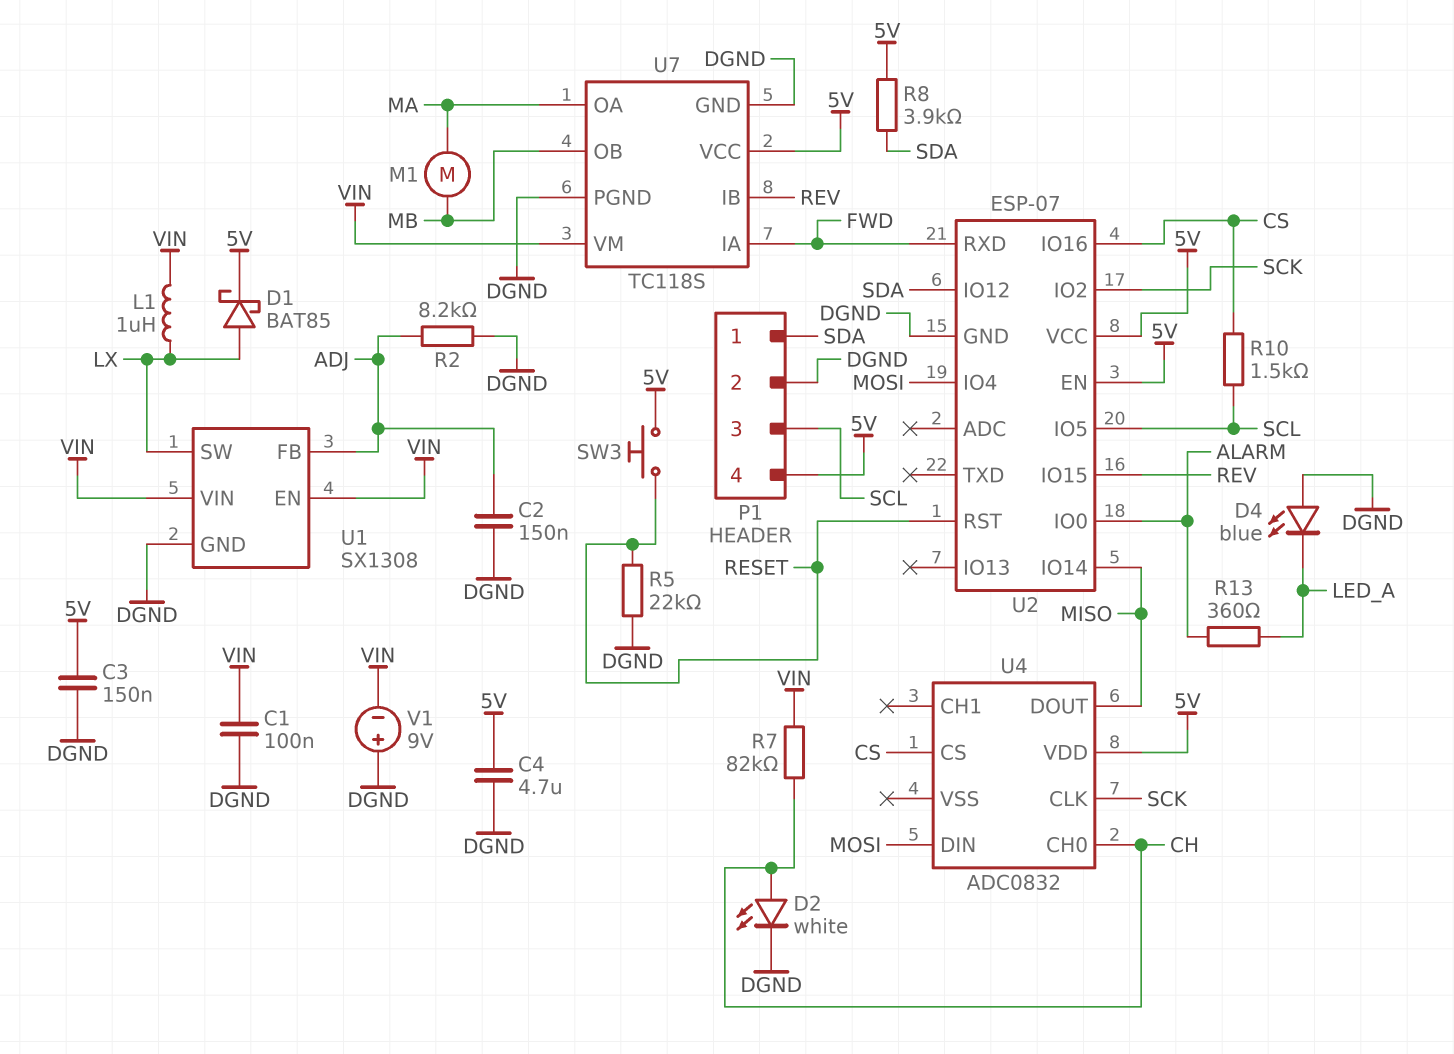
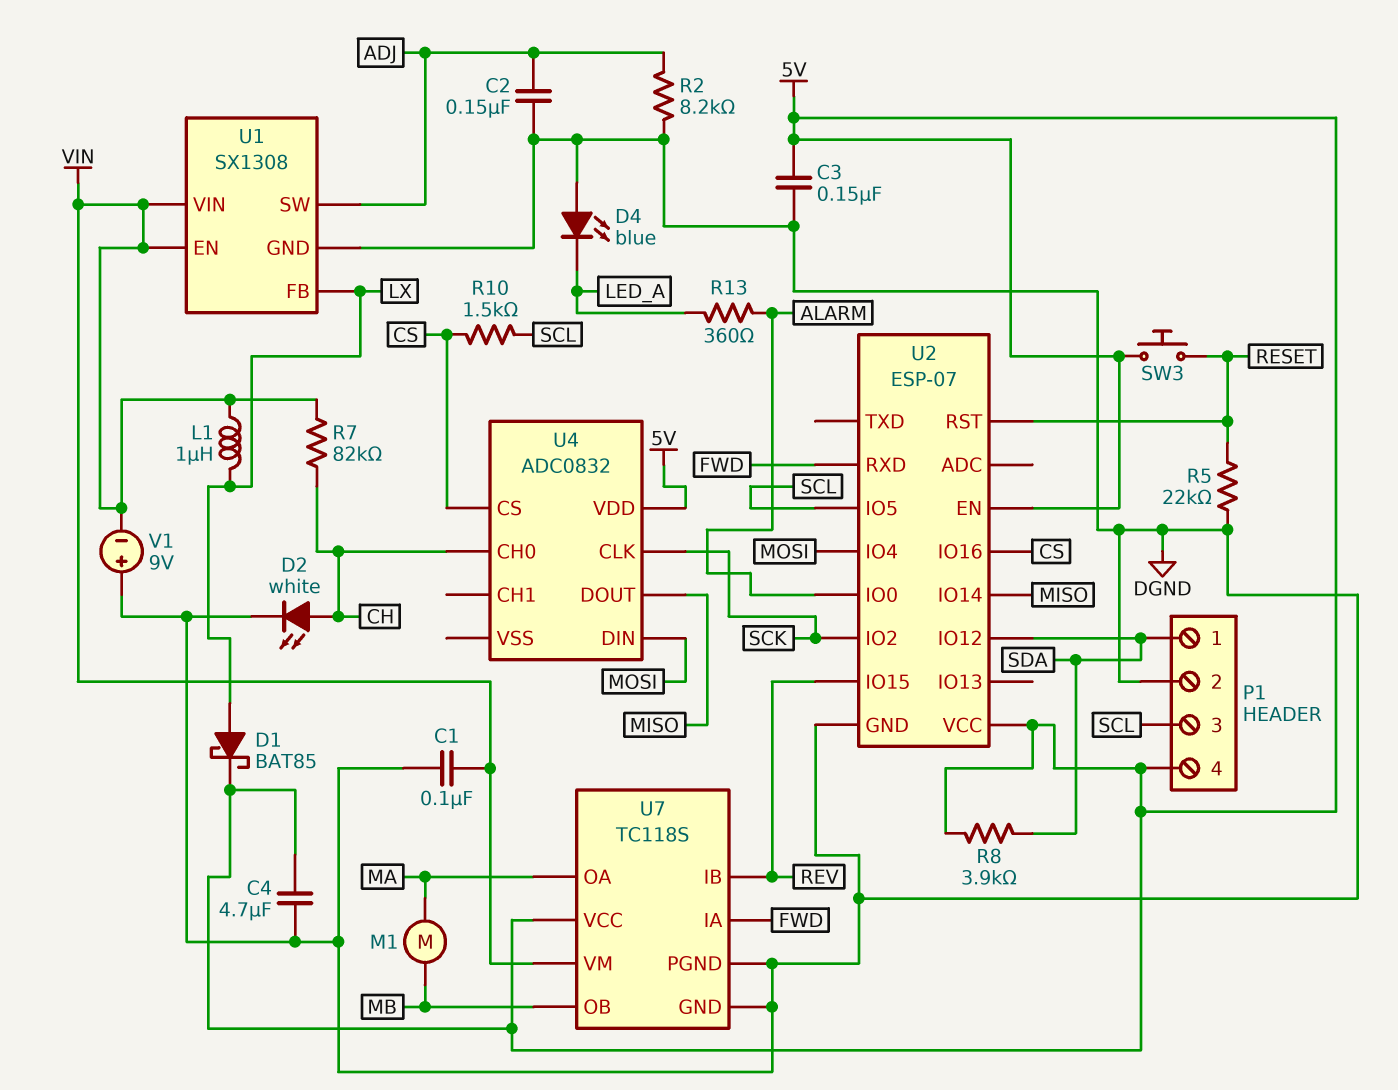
U1 pin FB: ADJ -> LX
U1 pin SW: LX -> ADJ

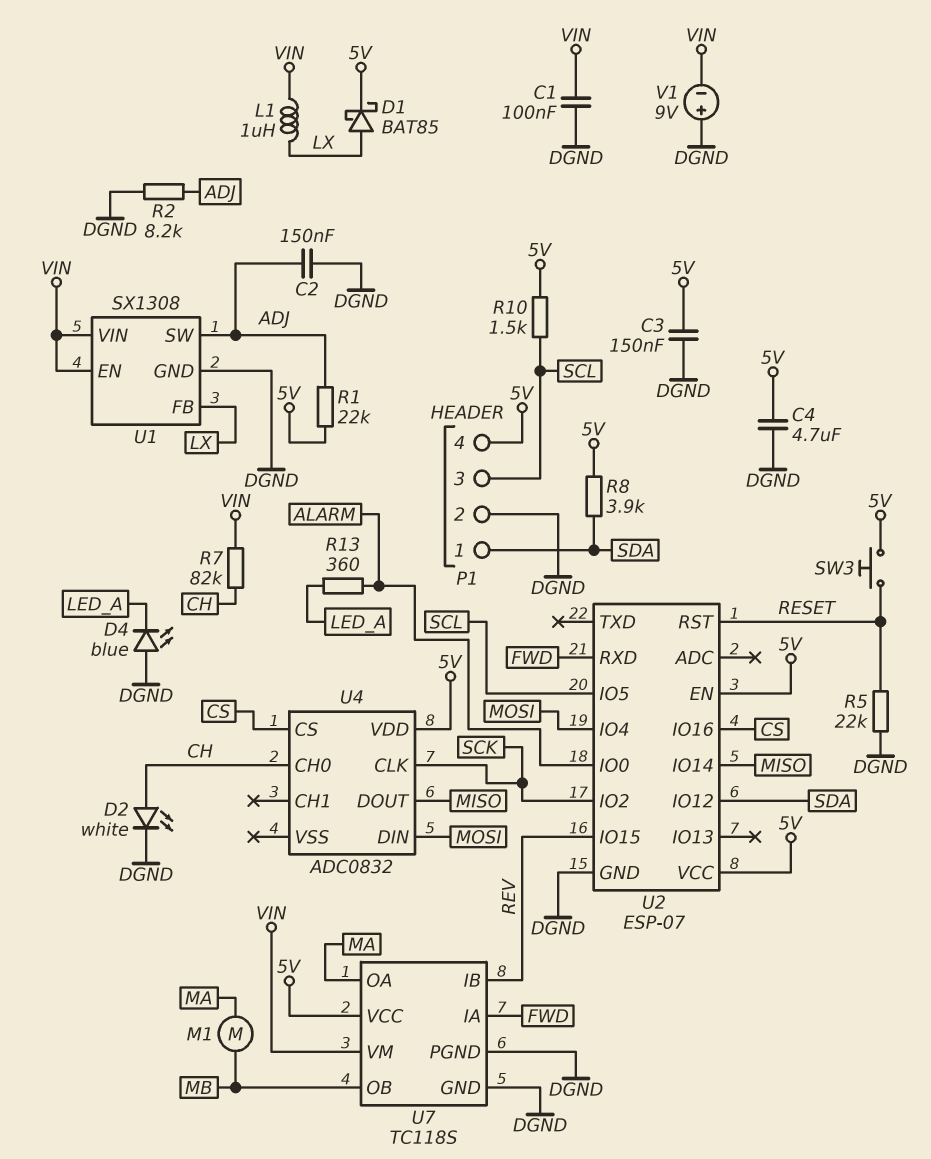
R1: none -> 22k (5V, ADJ)
R10: 1.5k (CS, SCL) -> 1.5k (5V, SCL)

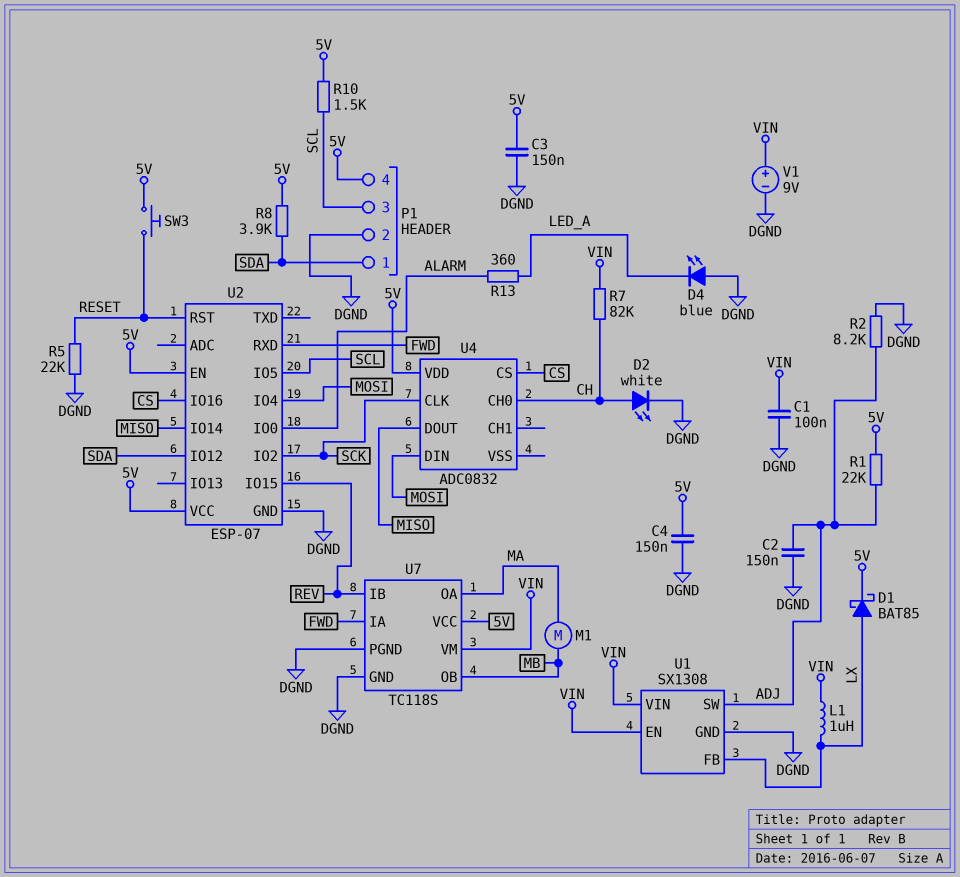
C4: 4.7uF (5V, DGND) -> 150nF (5V, DGND)
V1: 9V (plus DGND, minus VIN) -> 9V (plus VIN, minus DGND)

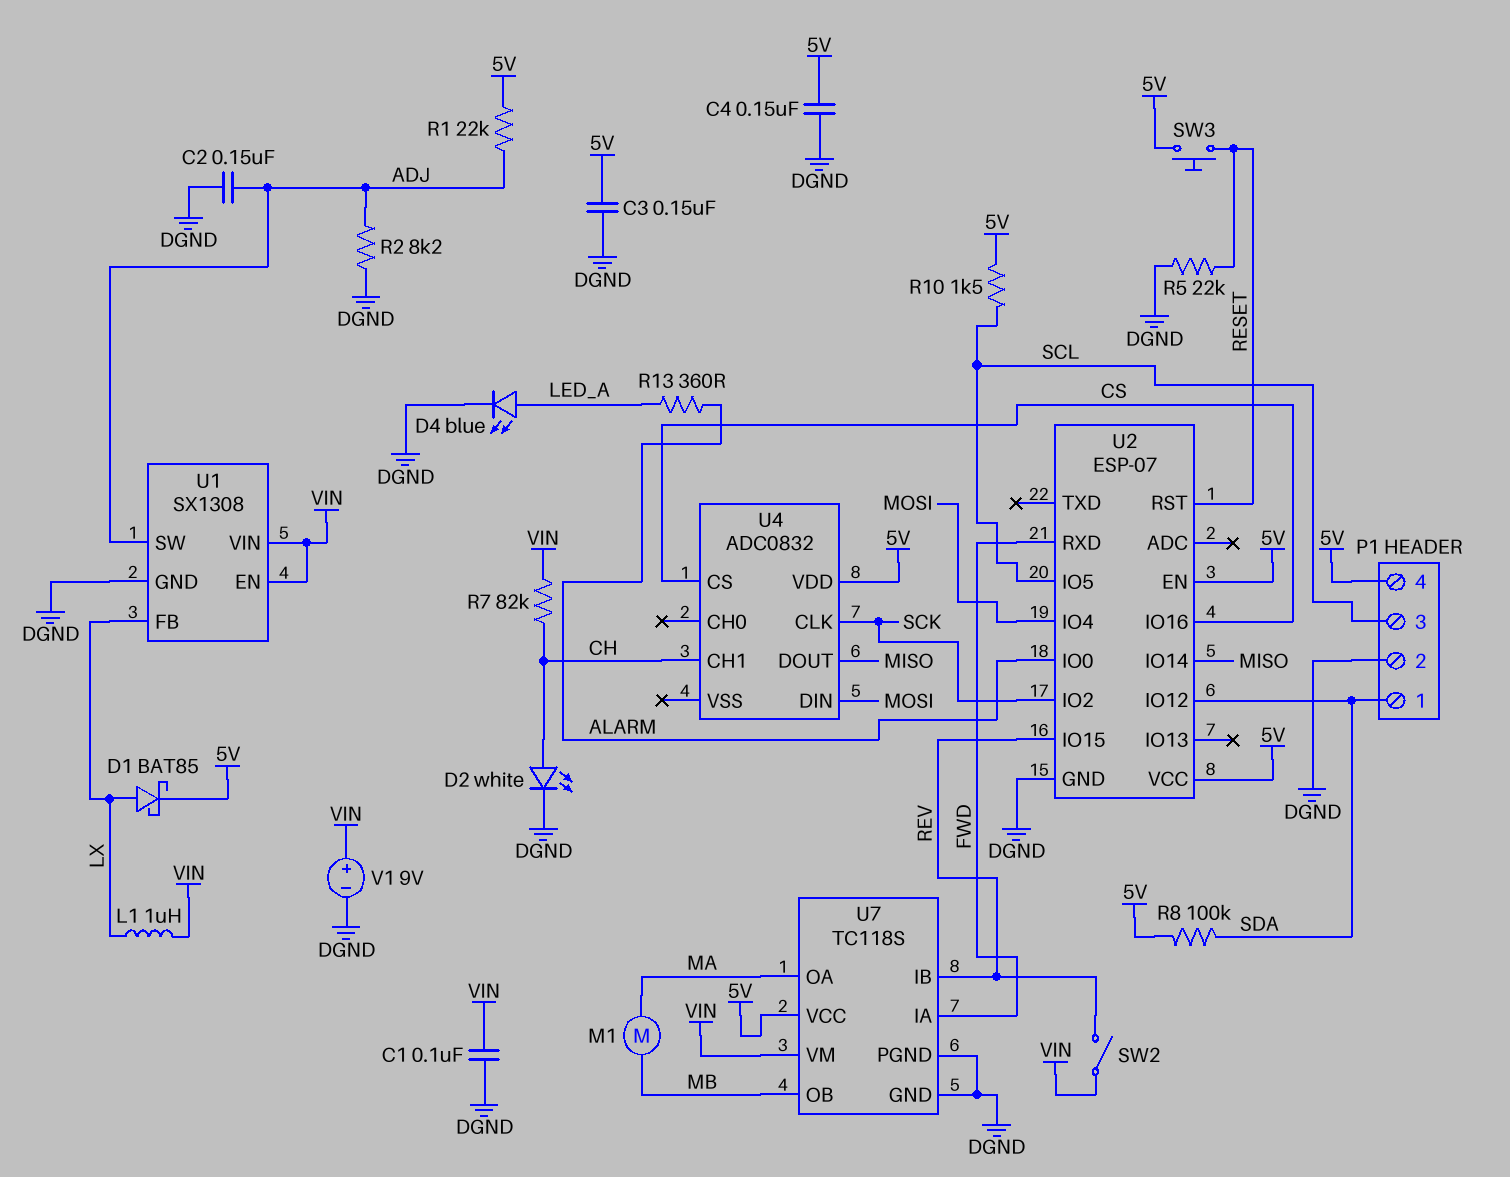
D4: LED blue (A DGND, K LED_A) -> LED blue (A LED_A, K DGND)
R8: 3.9k (5V, SDA) -> 100k (5V, SDA)
SW2: none -> switch (REV, VIN)
U4 pin CH0: CH -> none
U4 pin CH1: none -> CH

